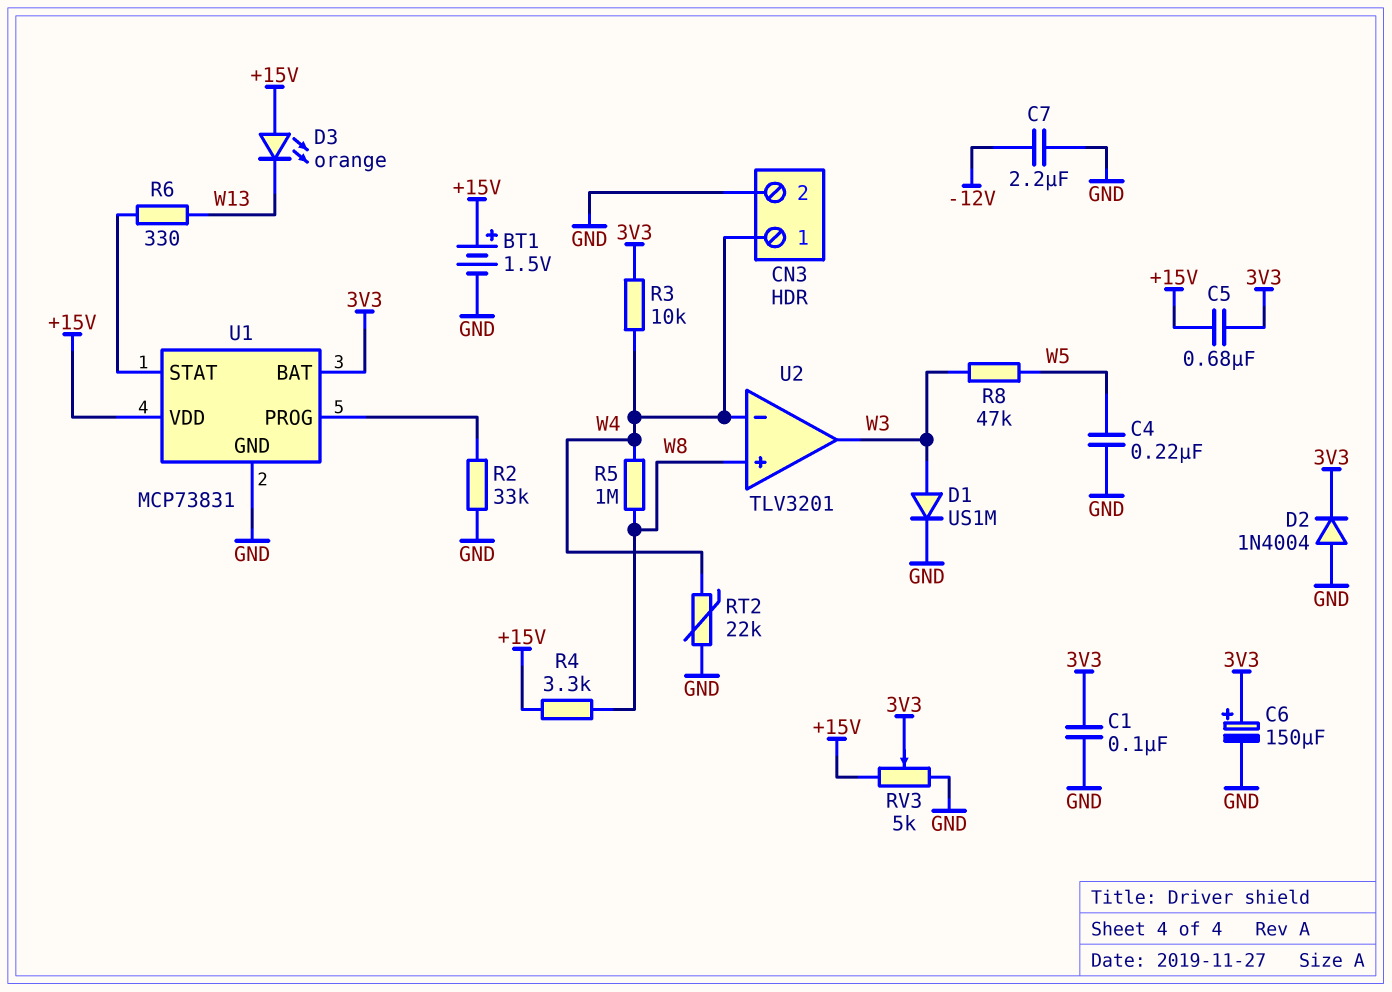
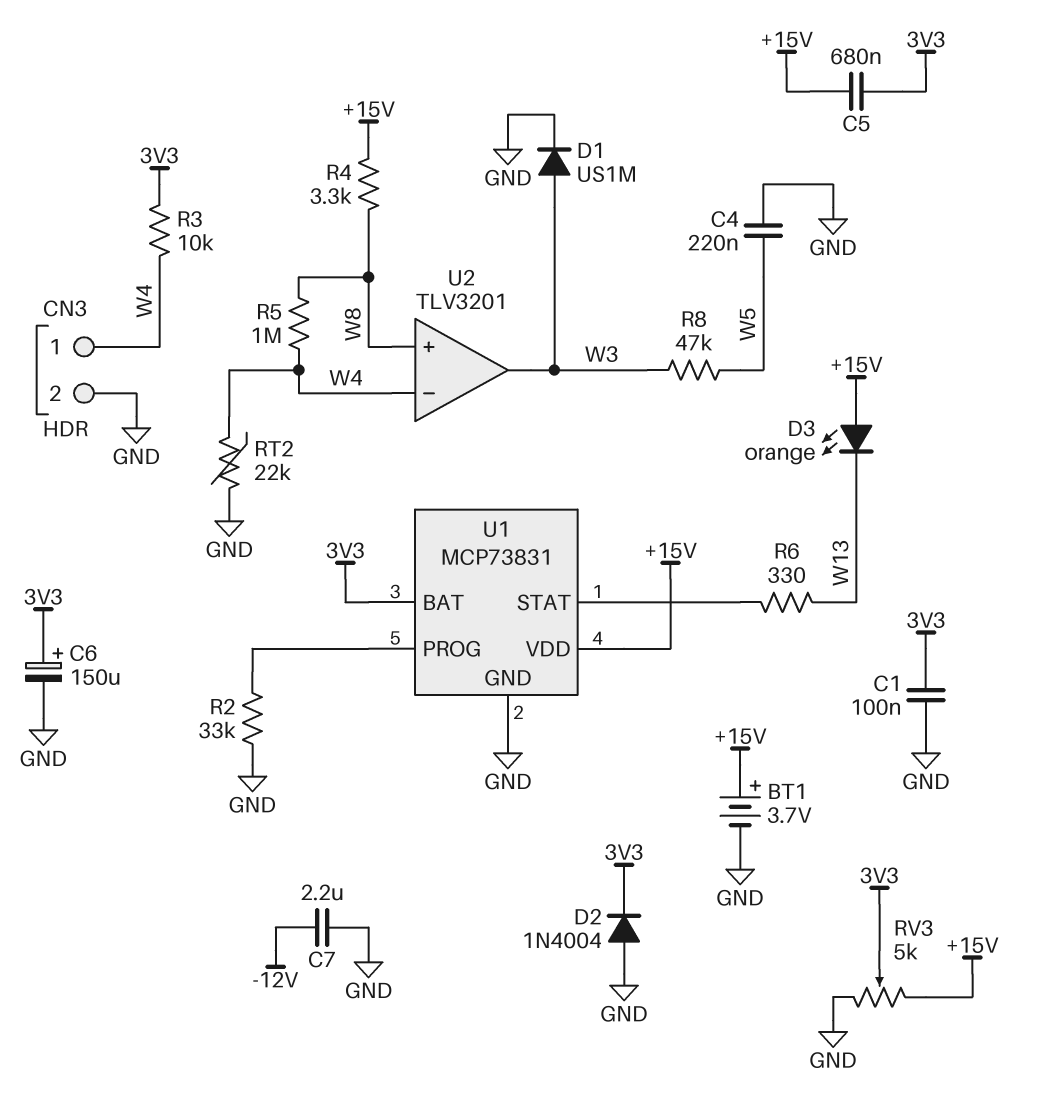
BT1: 1.5V (plus +15V, minus GND) -> 3.7V (plus +15V, minus GND)

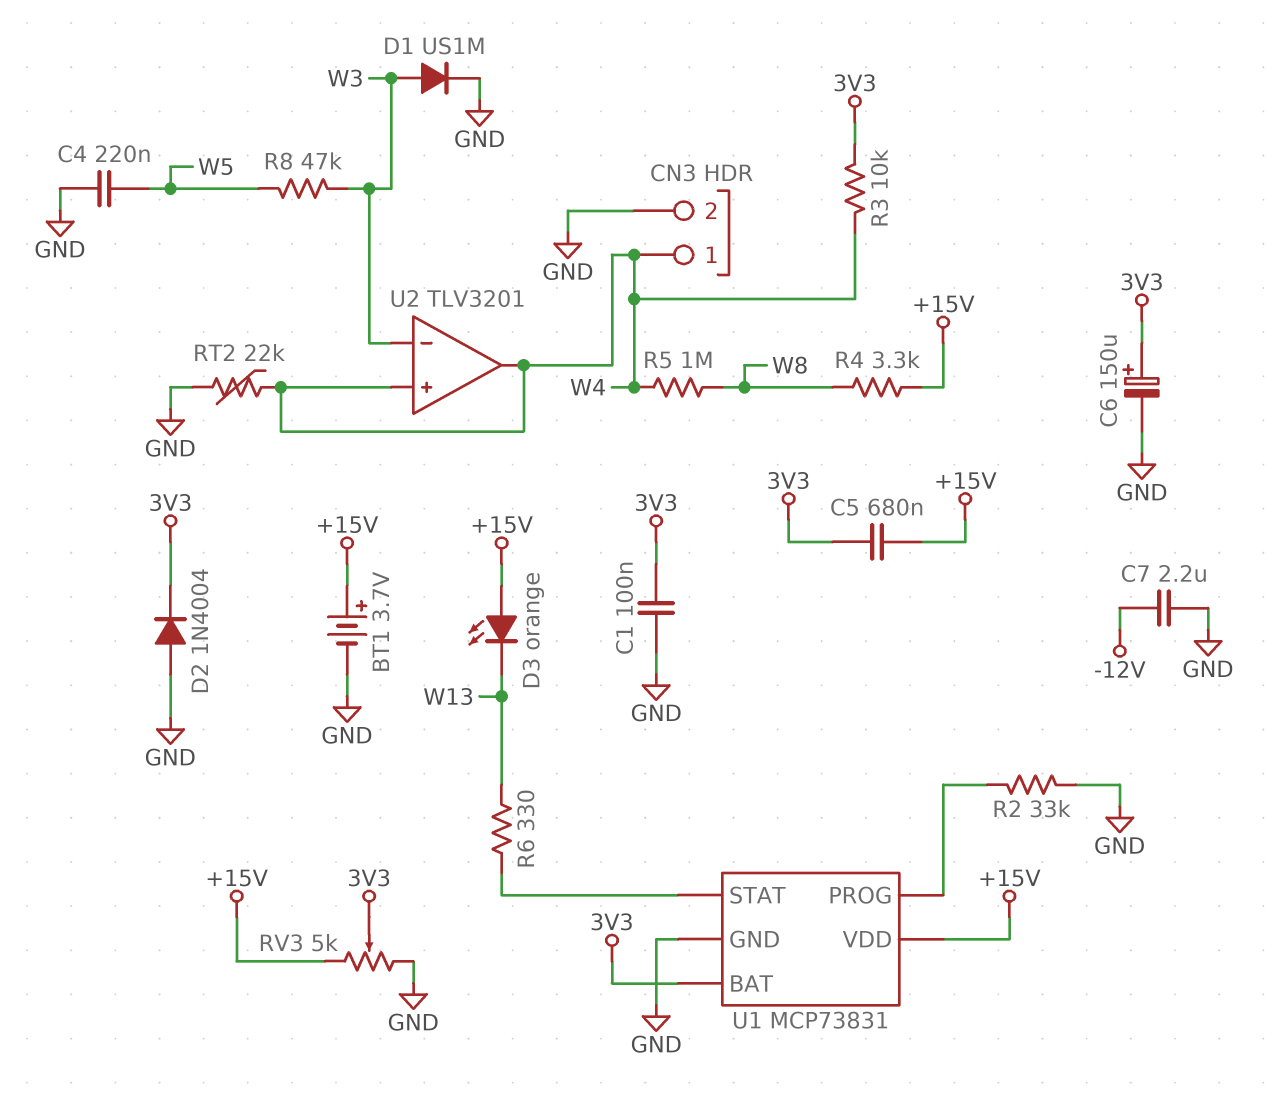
U2 pin in+: W8 -> W4
U2 pin in-: W4 -> W3
U2 pin out: W3 -> W4

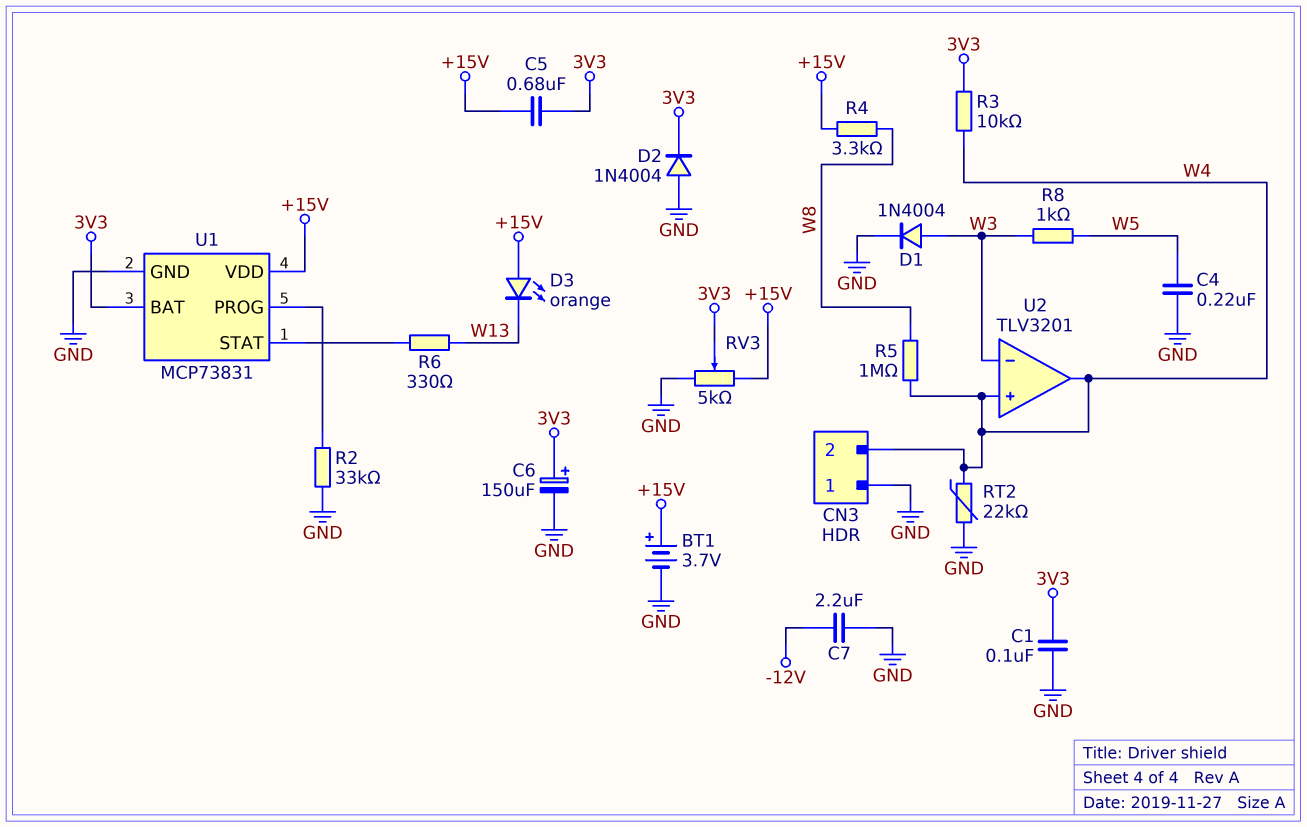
CN3 pin 1: W4 -> GND
CN3 pin 2: GND -> W4
D1: diode US1M (A W3, K GND) -> diode 1N4004 (A W3, K GND)
R8: 47k (W3, W5) -> 1k (W3, W5)

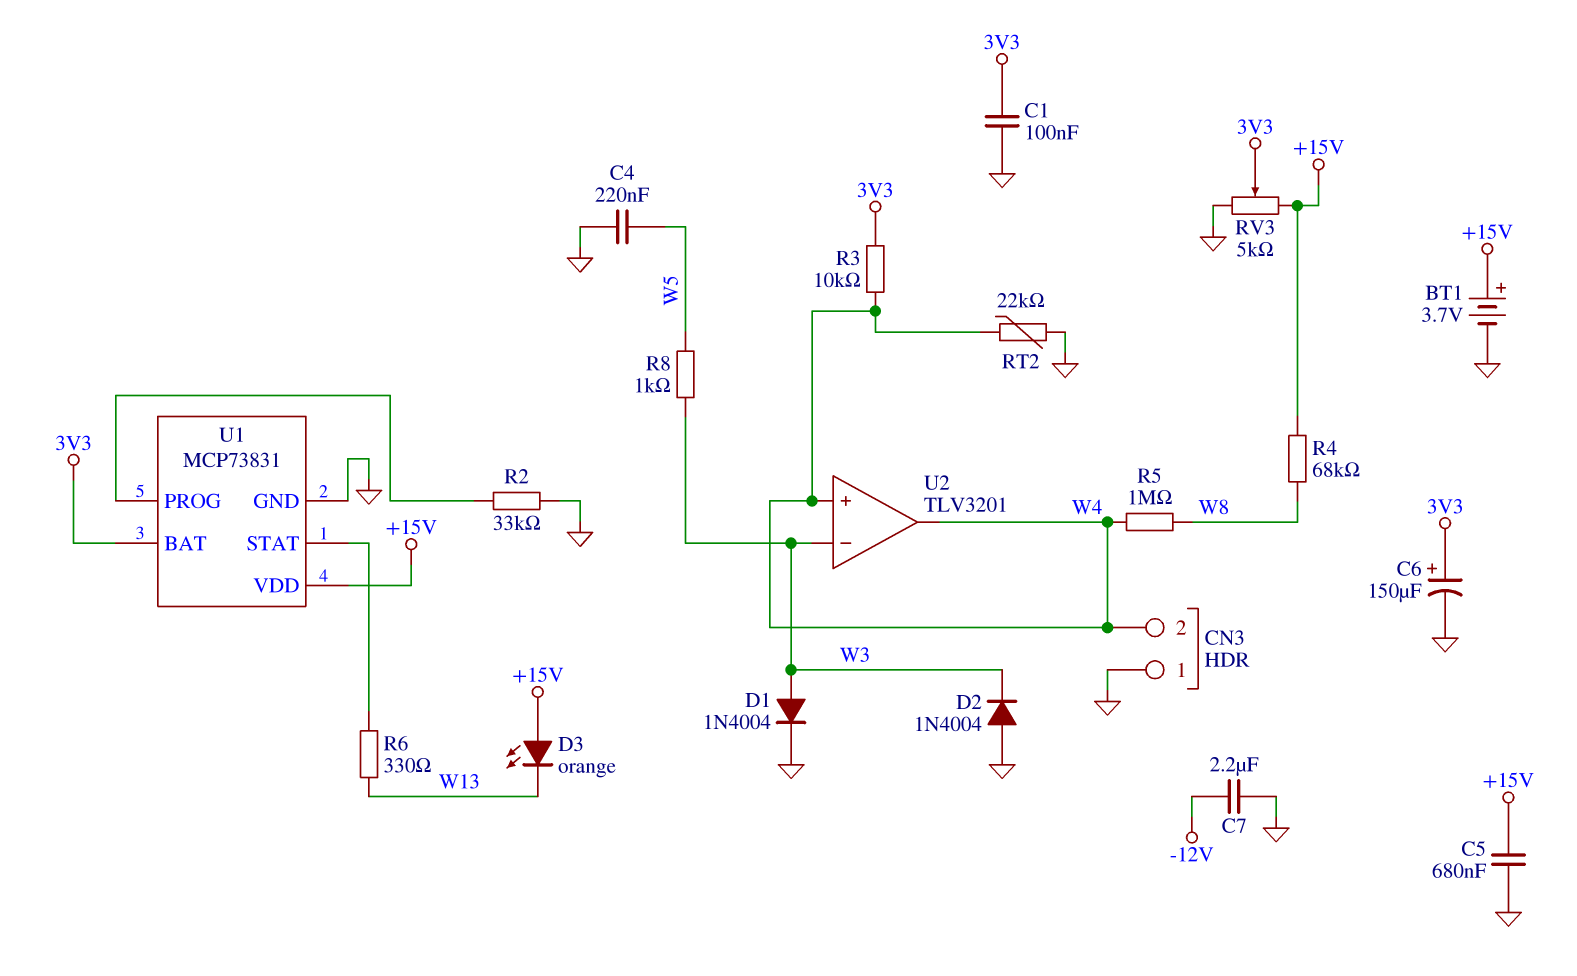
C5: 680nF (+15V, 3V3) -> 680nF (+15V, GND)
D2: diode 1N4004 (A GND, K 3V3) -> diode 1N4004 (A GND, K W3)
R4: 3.3k (+15V, W8) -> 68k (+15V, W8)

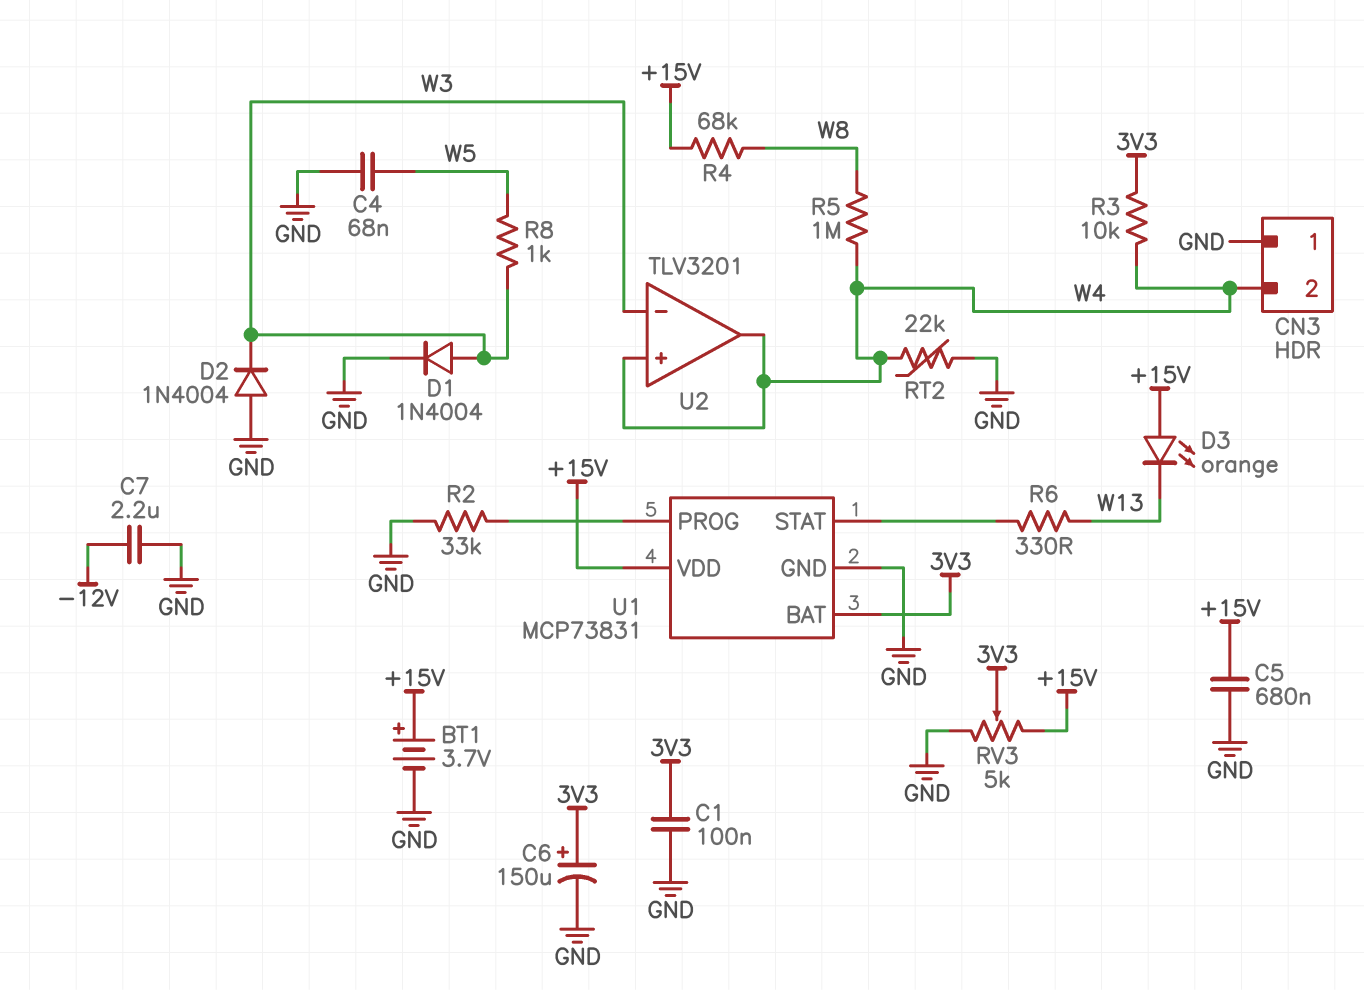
C4: 220nF (GND, W5) -> 68nF (GND, W5)

